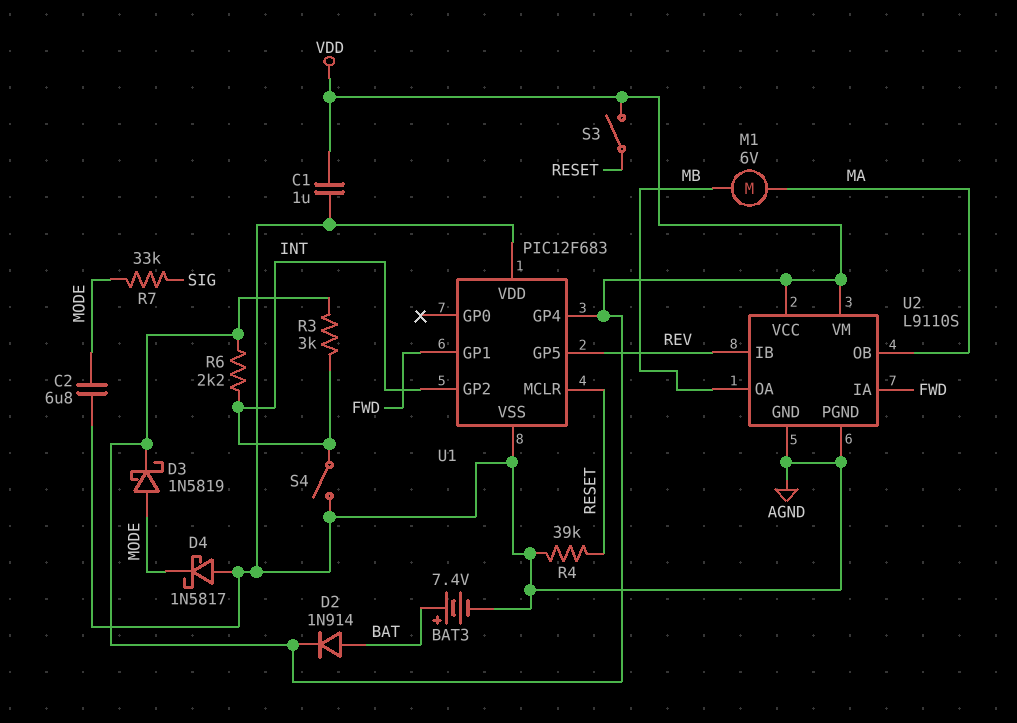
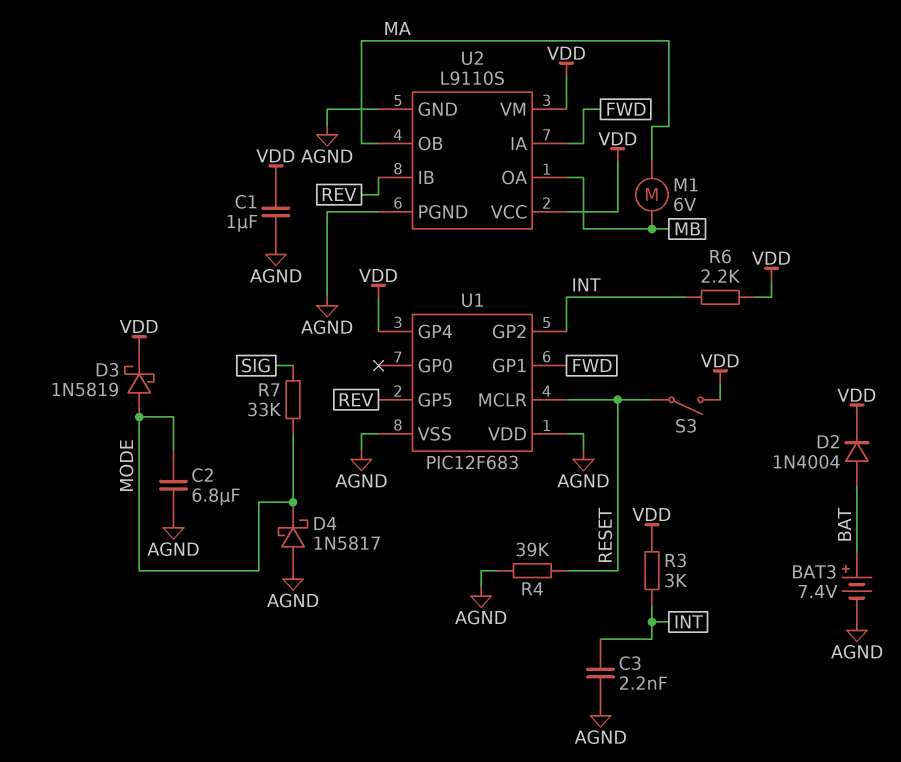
C3: none -> 2.2nF (AGND, INT)
D2: diode 1N914 (A BAT, K VDD) -> diode 1N4004 (A BAT, K VDD)
S4: switch (AGND, INT) -> none

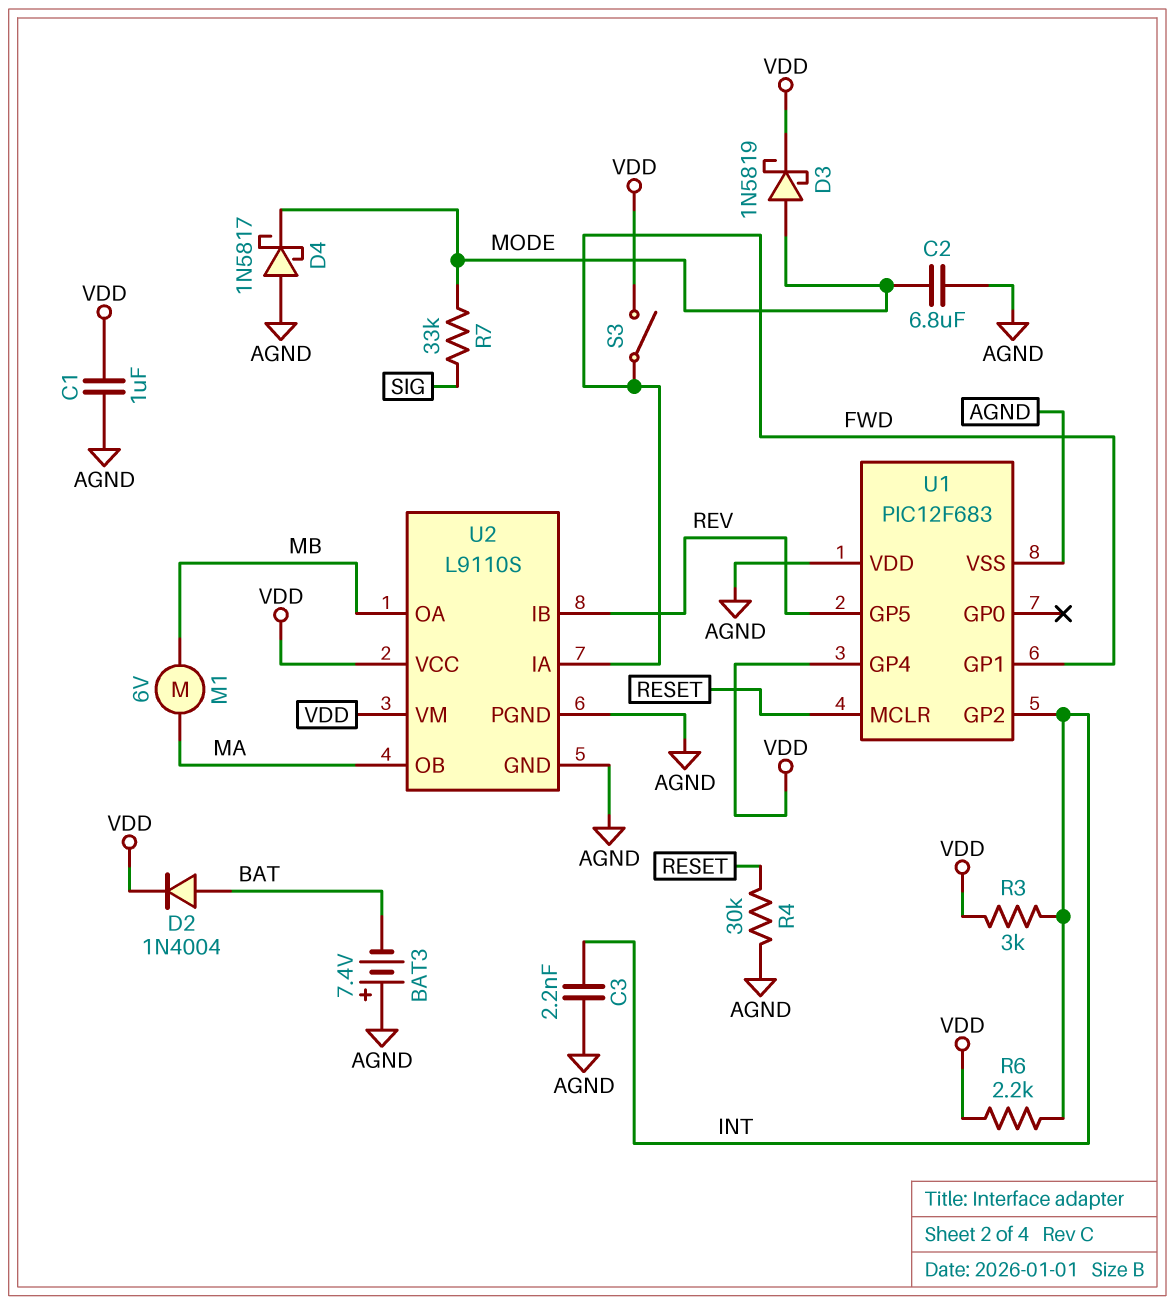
BAT3: 7.4V (plus BAT, minus AGND) -> 7.4V (plus AGND, minus BAT)
R4: 39k (AGND, RESET) -> 30k (AGND, RESET)
S3: switch (RESET, VDD) -> switch (FWD, VDD)

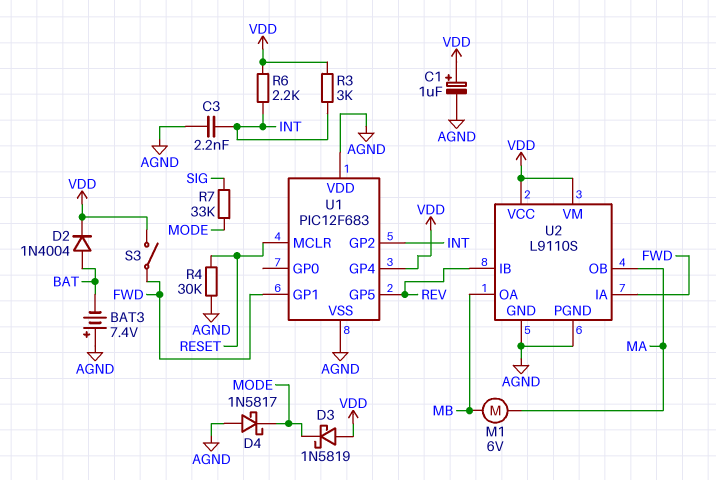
C1: 1uF (AGND, VDD) -> 1uF (plus VDD, minus AGND)
C2: 6.8uF (AGND, MODE) -> none
D3: schottky 1N5819 (A MODE, K VDD) -> schottky 1N5819 (A VDD, K MODE)

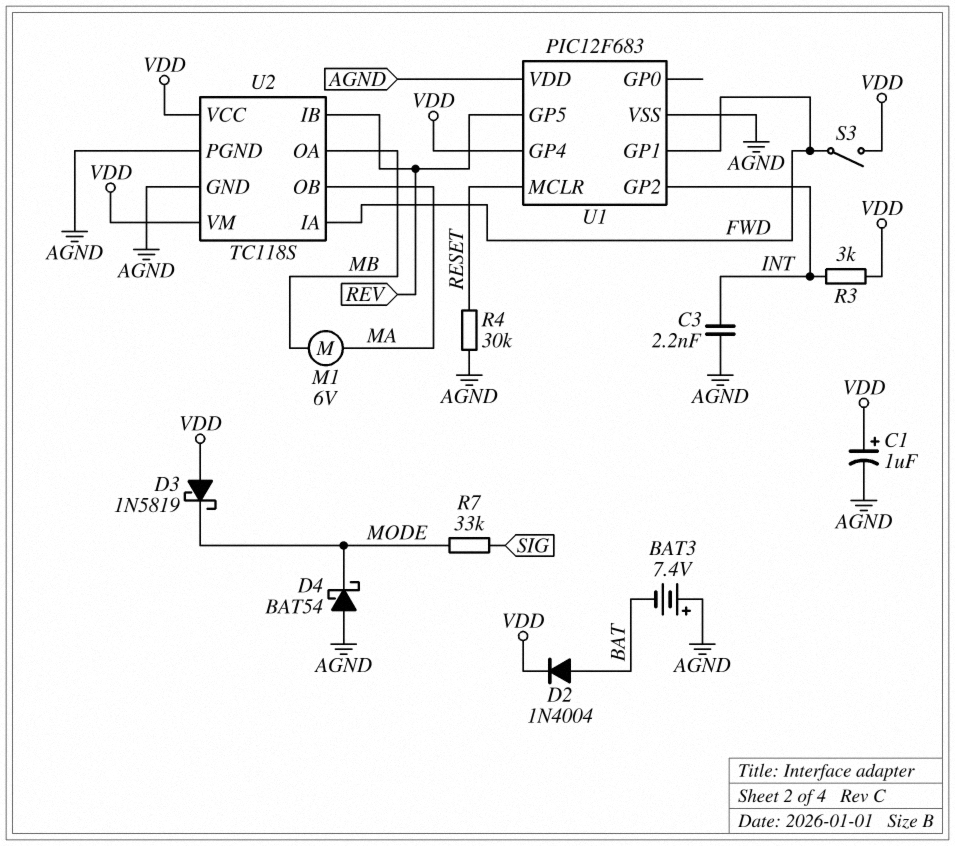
D4: schottky 1N5817 (A AGND, K MODE) -> schottky BAT54 (A AGND, K MODE)
R6: 2.2k (INT, VDD) -> none
U2: L9110S -> TC118S

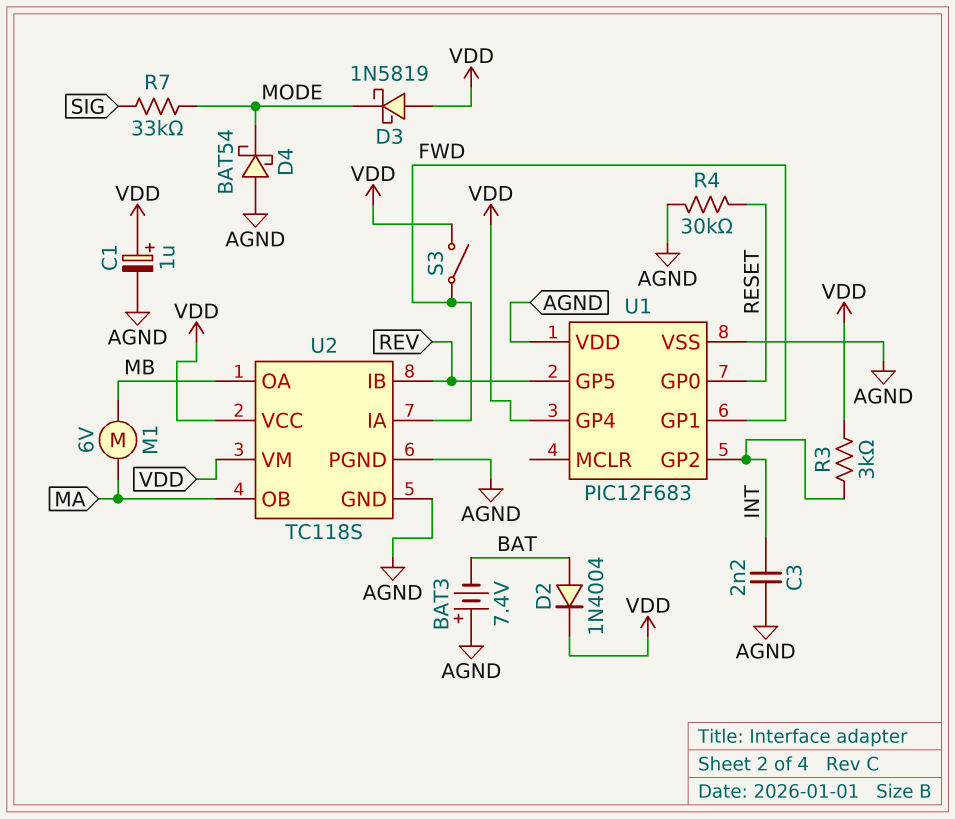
U1 pin GP0: none -> RESET
U1 pin MCLR: RESET -> none

